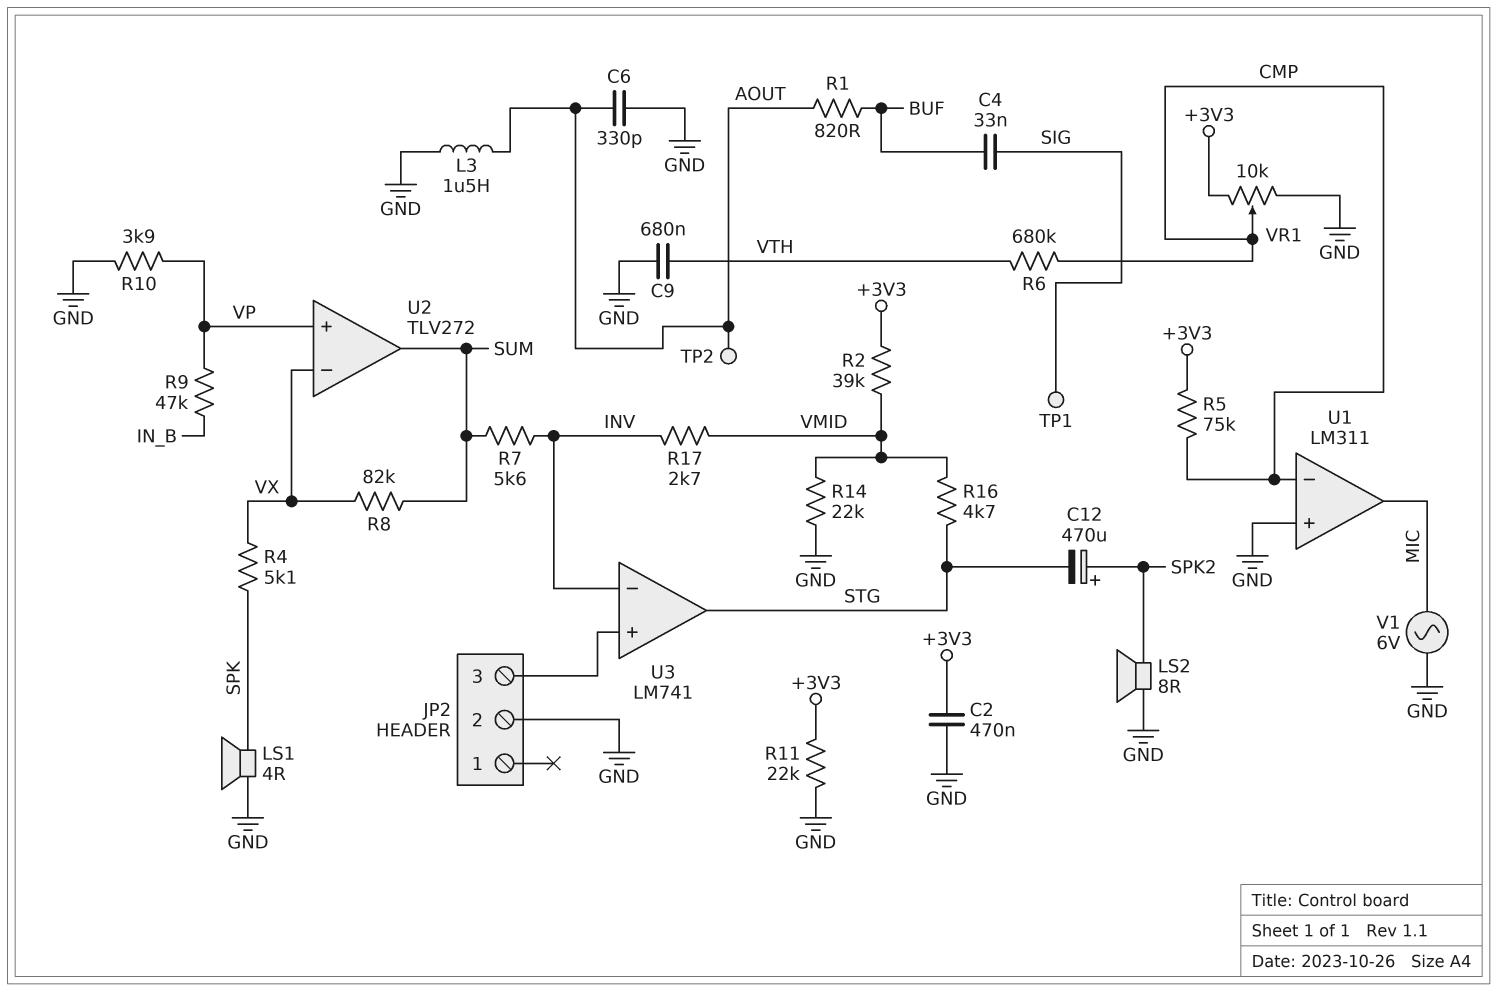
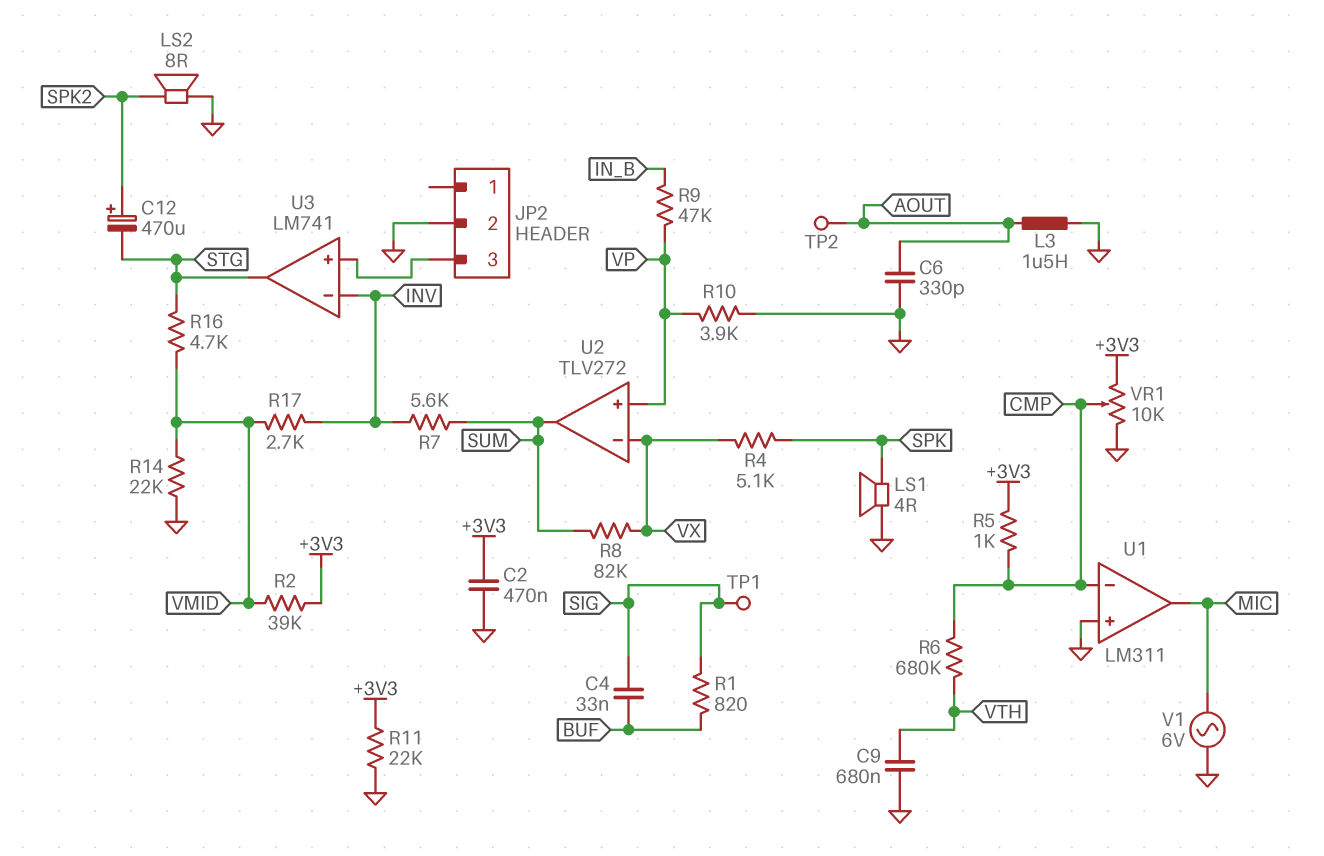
R1: 820 (AOUT, BUF) -> 820 (BUF, SIG)
R5: 75k (+3V3, CMP) -> 1k (+3V3, CMP)

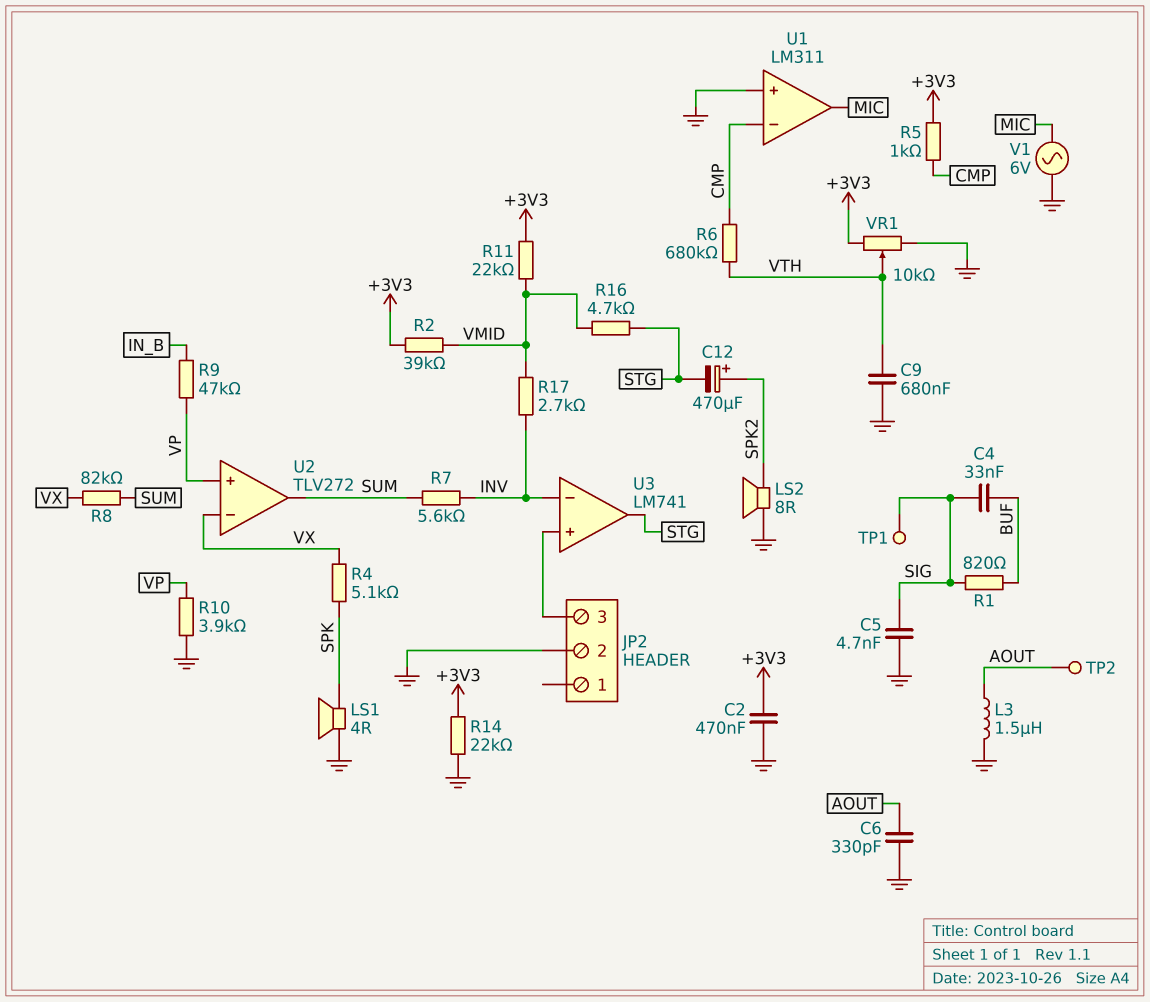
C5: none -> 4.7nF (GND, SIG)
R11: 22k (+3V3, GND) -> 22k (+3V3, VMID)
R14: 22k (GND, VMID) -> 22k (+3V3, GND)
VR1: 10k (+3V3, GND, wiper CMP) -> 10k (+3V3, GND, wiper VTH)

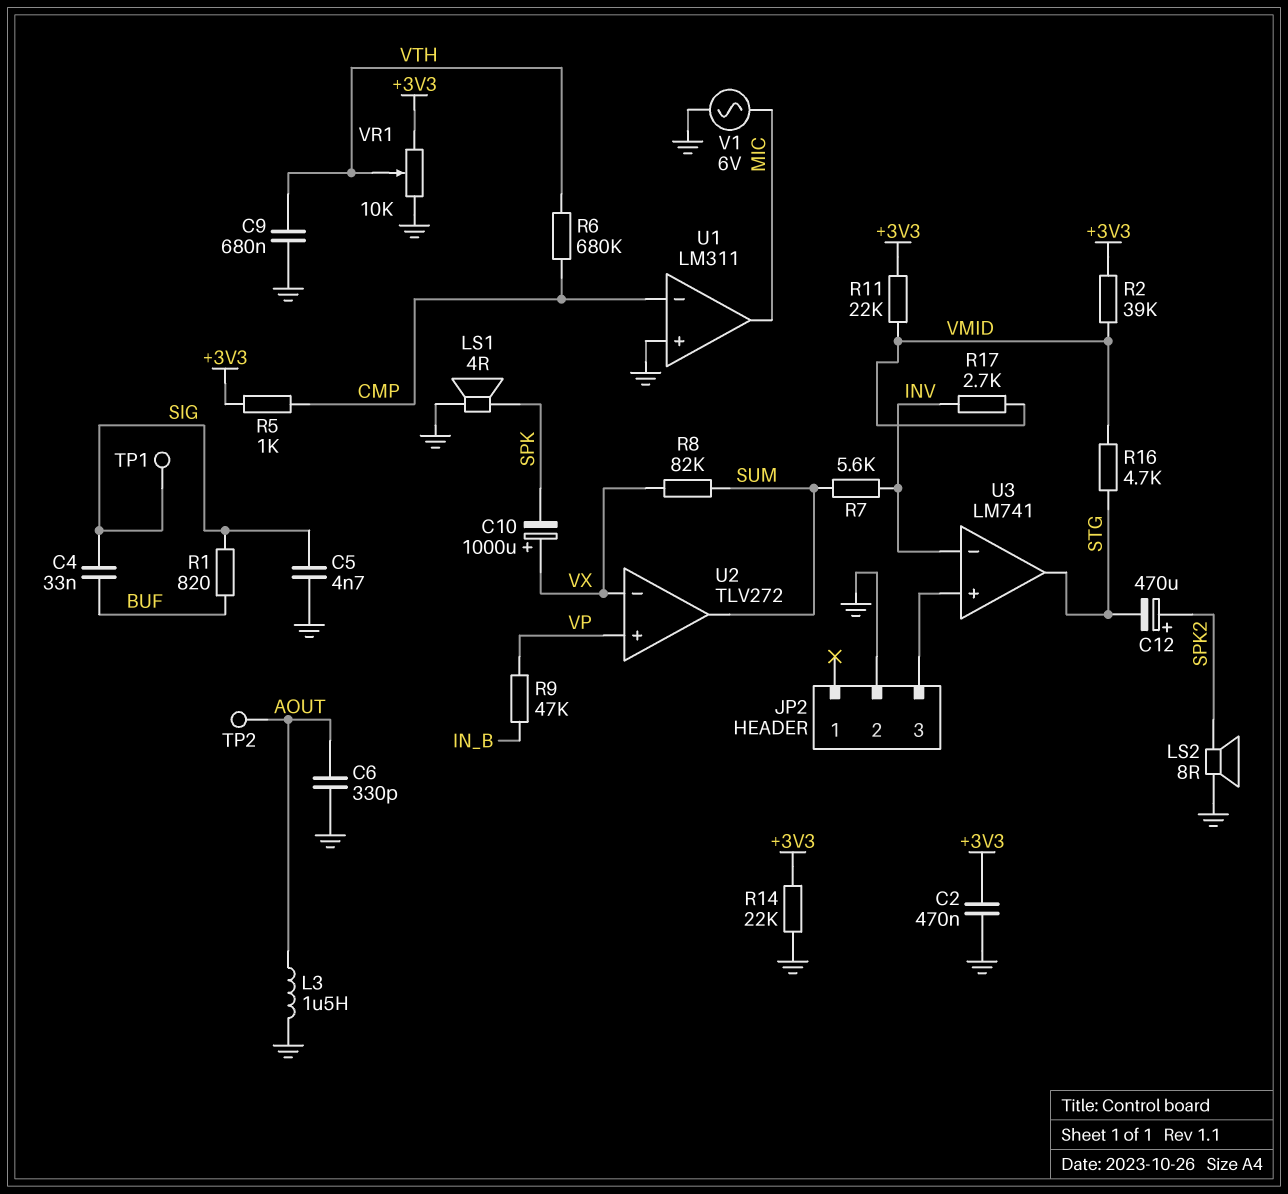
C10: none -> 1000uF (plus VX, minus SPK)
R4: 5.1k (SPK, VX) -> none
R10: 3.9k (GND, VP) -> none

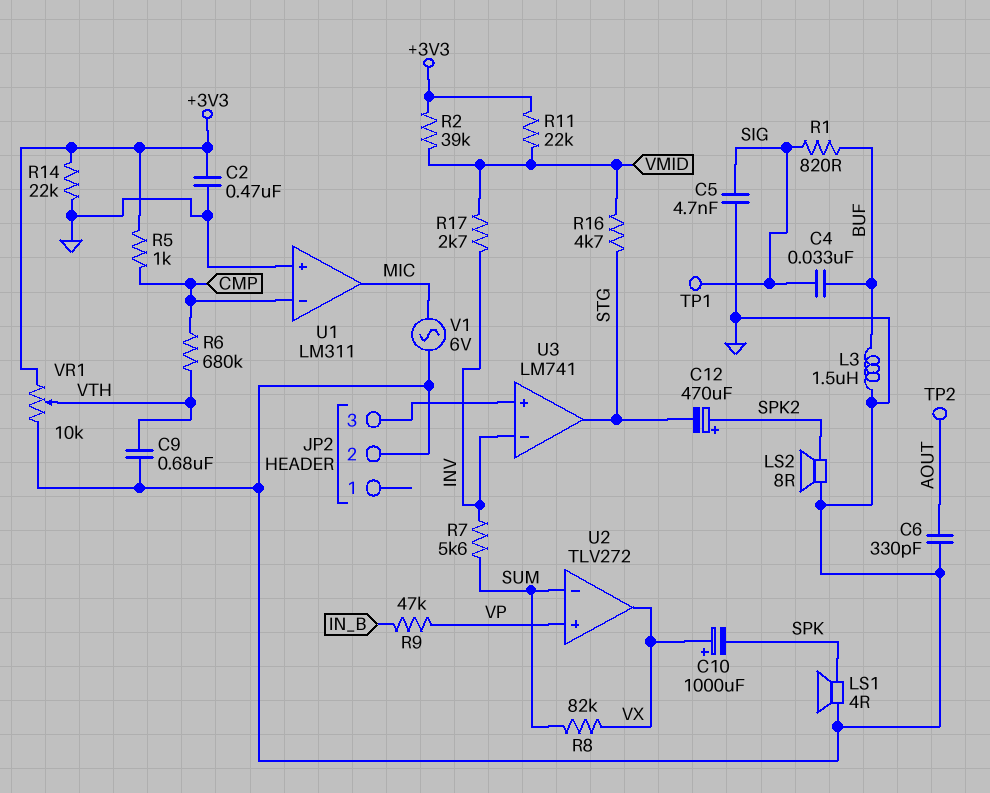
L3: 1.5uH (AOUT, GND) -> 1.5uH (BUF, GND)
U2 pin in-: VX -> SUM
U2 pin out: SUM -> VX

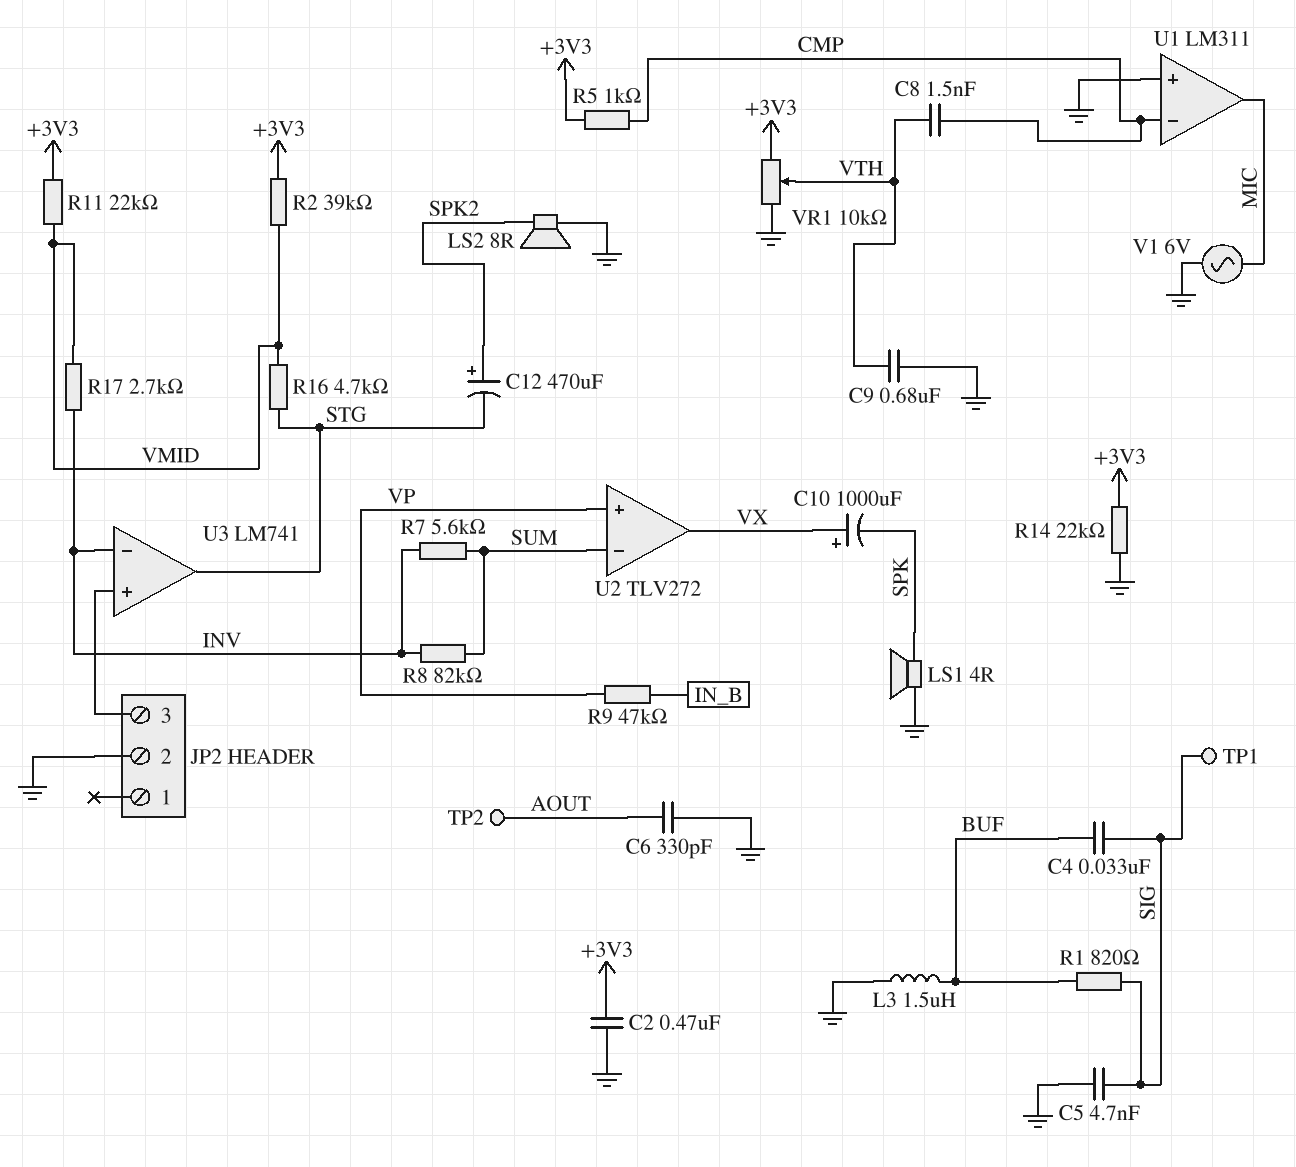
C8: none -> 1.5nF (CMP, VTH)
R6: 680k (CMP, VTH) -> none
R8: 82k (SUM, VX) -> 82k (INV, SUM)

